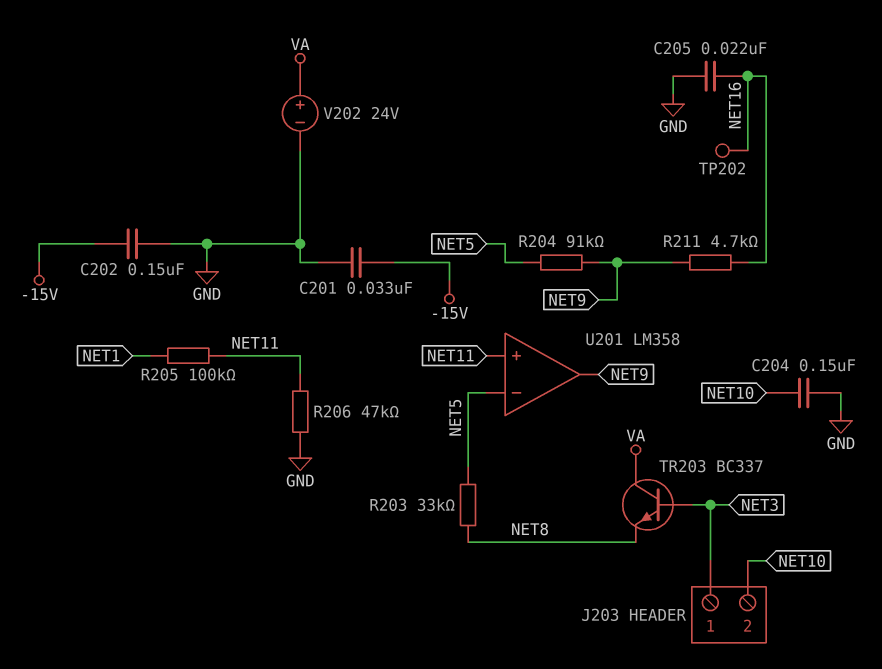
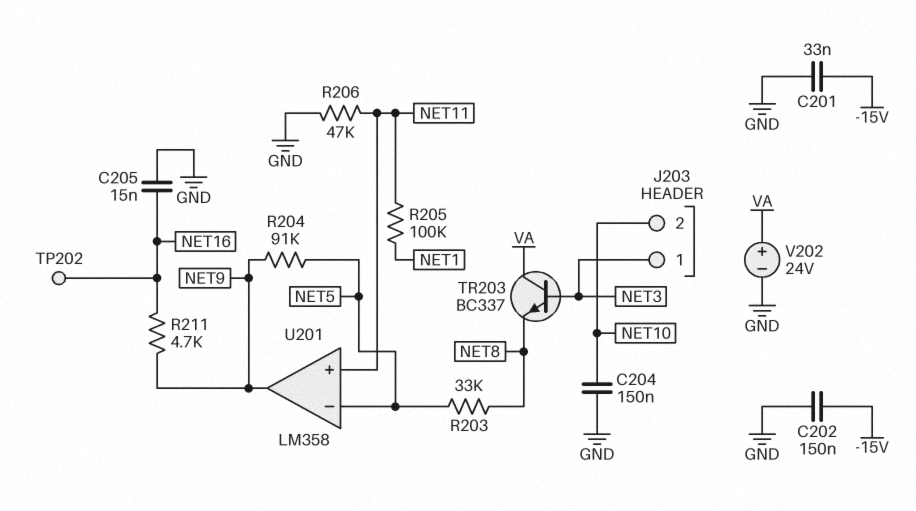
C205: 22nF (GND, NET16) -> 15nF (GND, NET16)

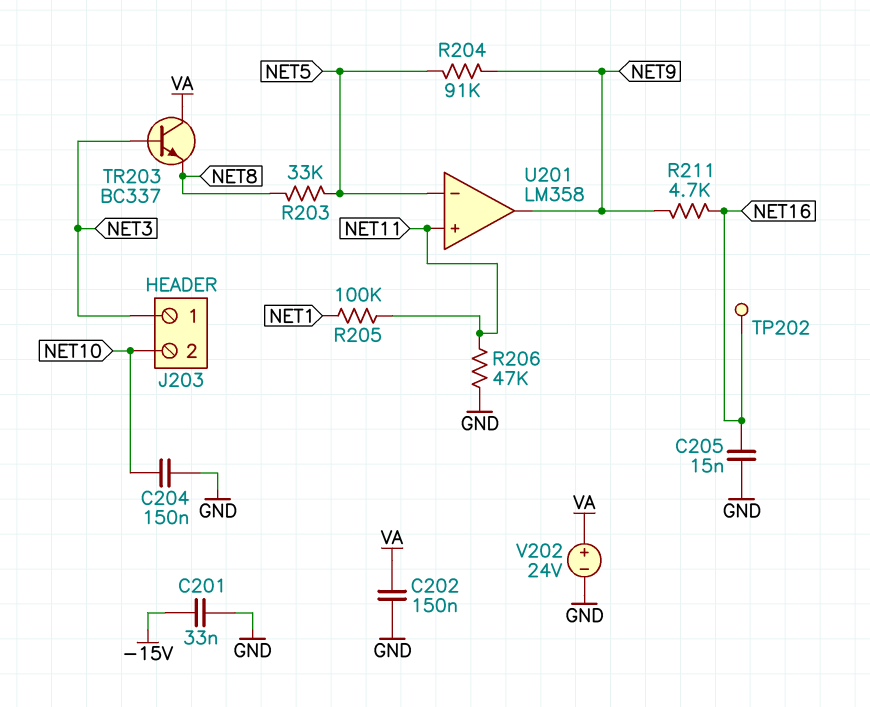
C202: 150nF (-15V, GND) -> 150nF (GND, VA)

